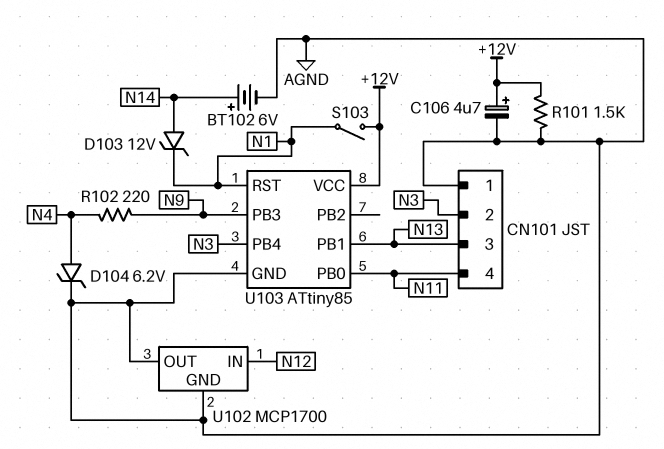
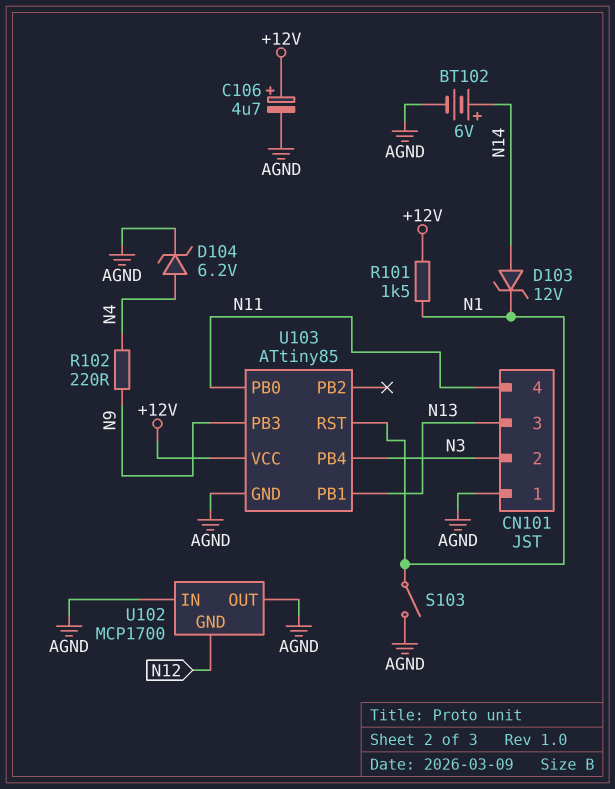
R101: 1.5k (+12V, AGND) -> 1.5k (+12V, N1)
S103: switch (+12V, N1) -> switch (AGND, N1)
U102 pin GND: AGND -> N12
U102 pin IN: N12 -> AGND

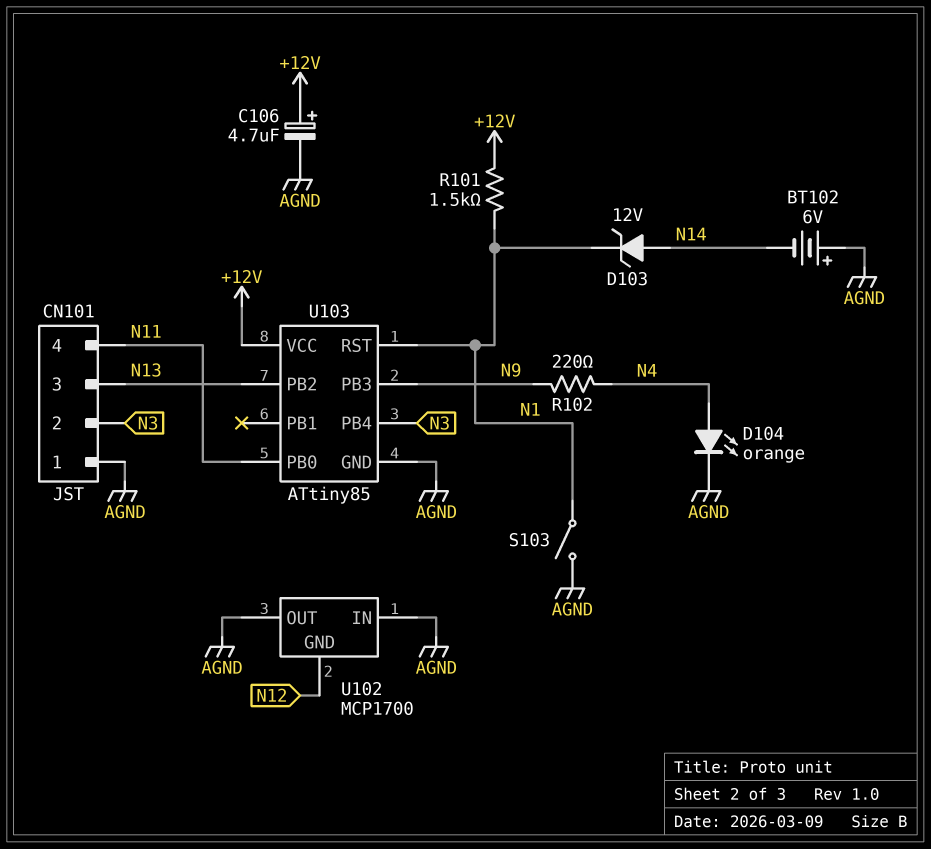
BT102: 6V (plus N14, minus AGND) -> 6V (plus AGND, minus N14)
D104: zener 6.2V (A N4, K AGND) -> LED orange (A N4, K AGND)
U103 pin PB1: N13 -> none
U103 pin PB2: none -> N13

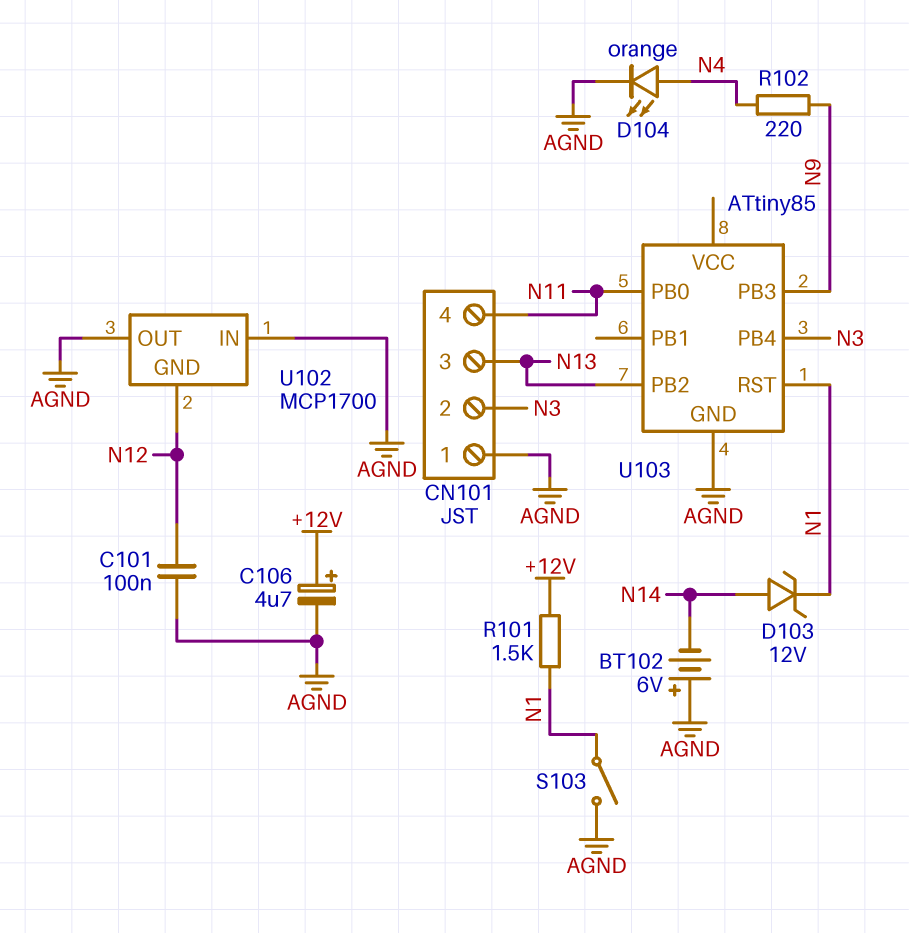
C101: none -> 100nF (AGND, N12)
U103 pin VCC: +12V -> none

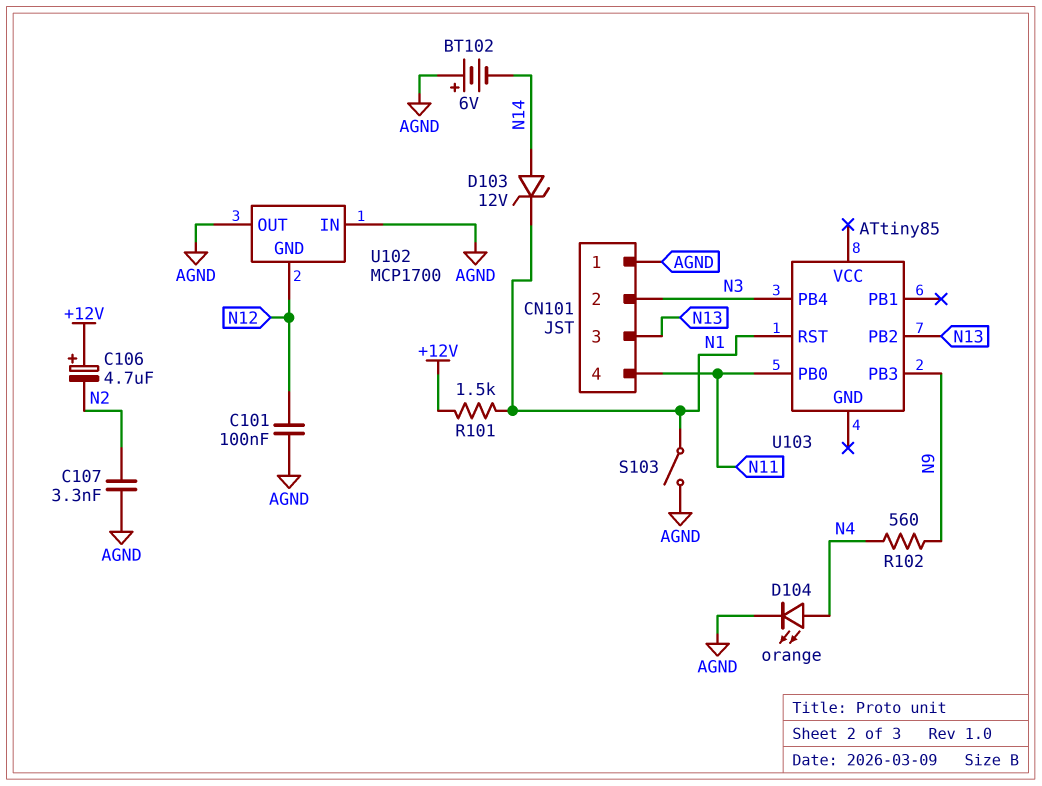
C106: 4.7uF (plus +12V, minus AGND) -> 4.7uF (plus +12V, minus N2)
C107: none -> 3.3nF (AGND, N2)
R102: 220 (N4, N9) -> 560 (N4, N9)
U103 pin GND: AGND -> none

